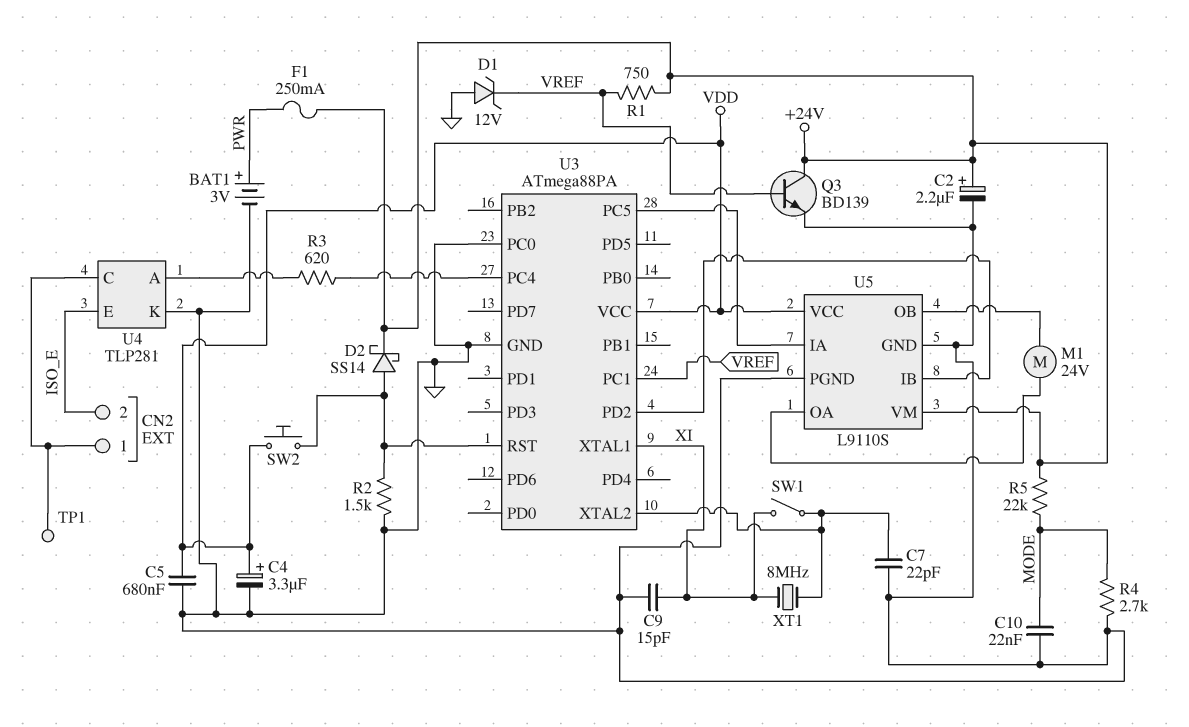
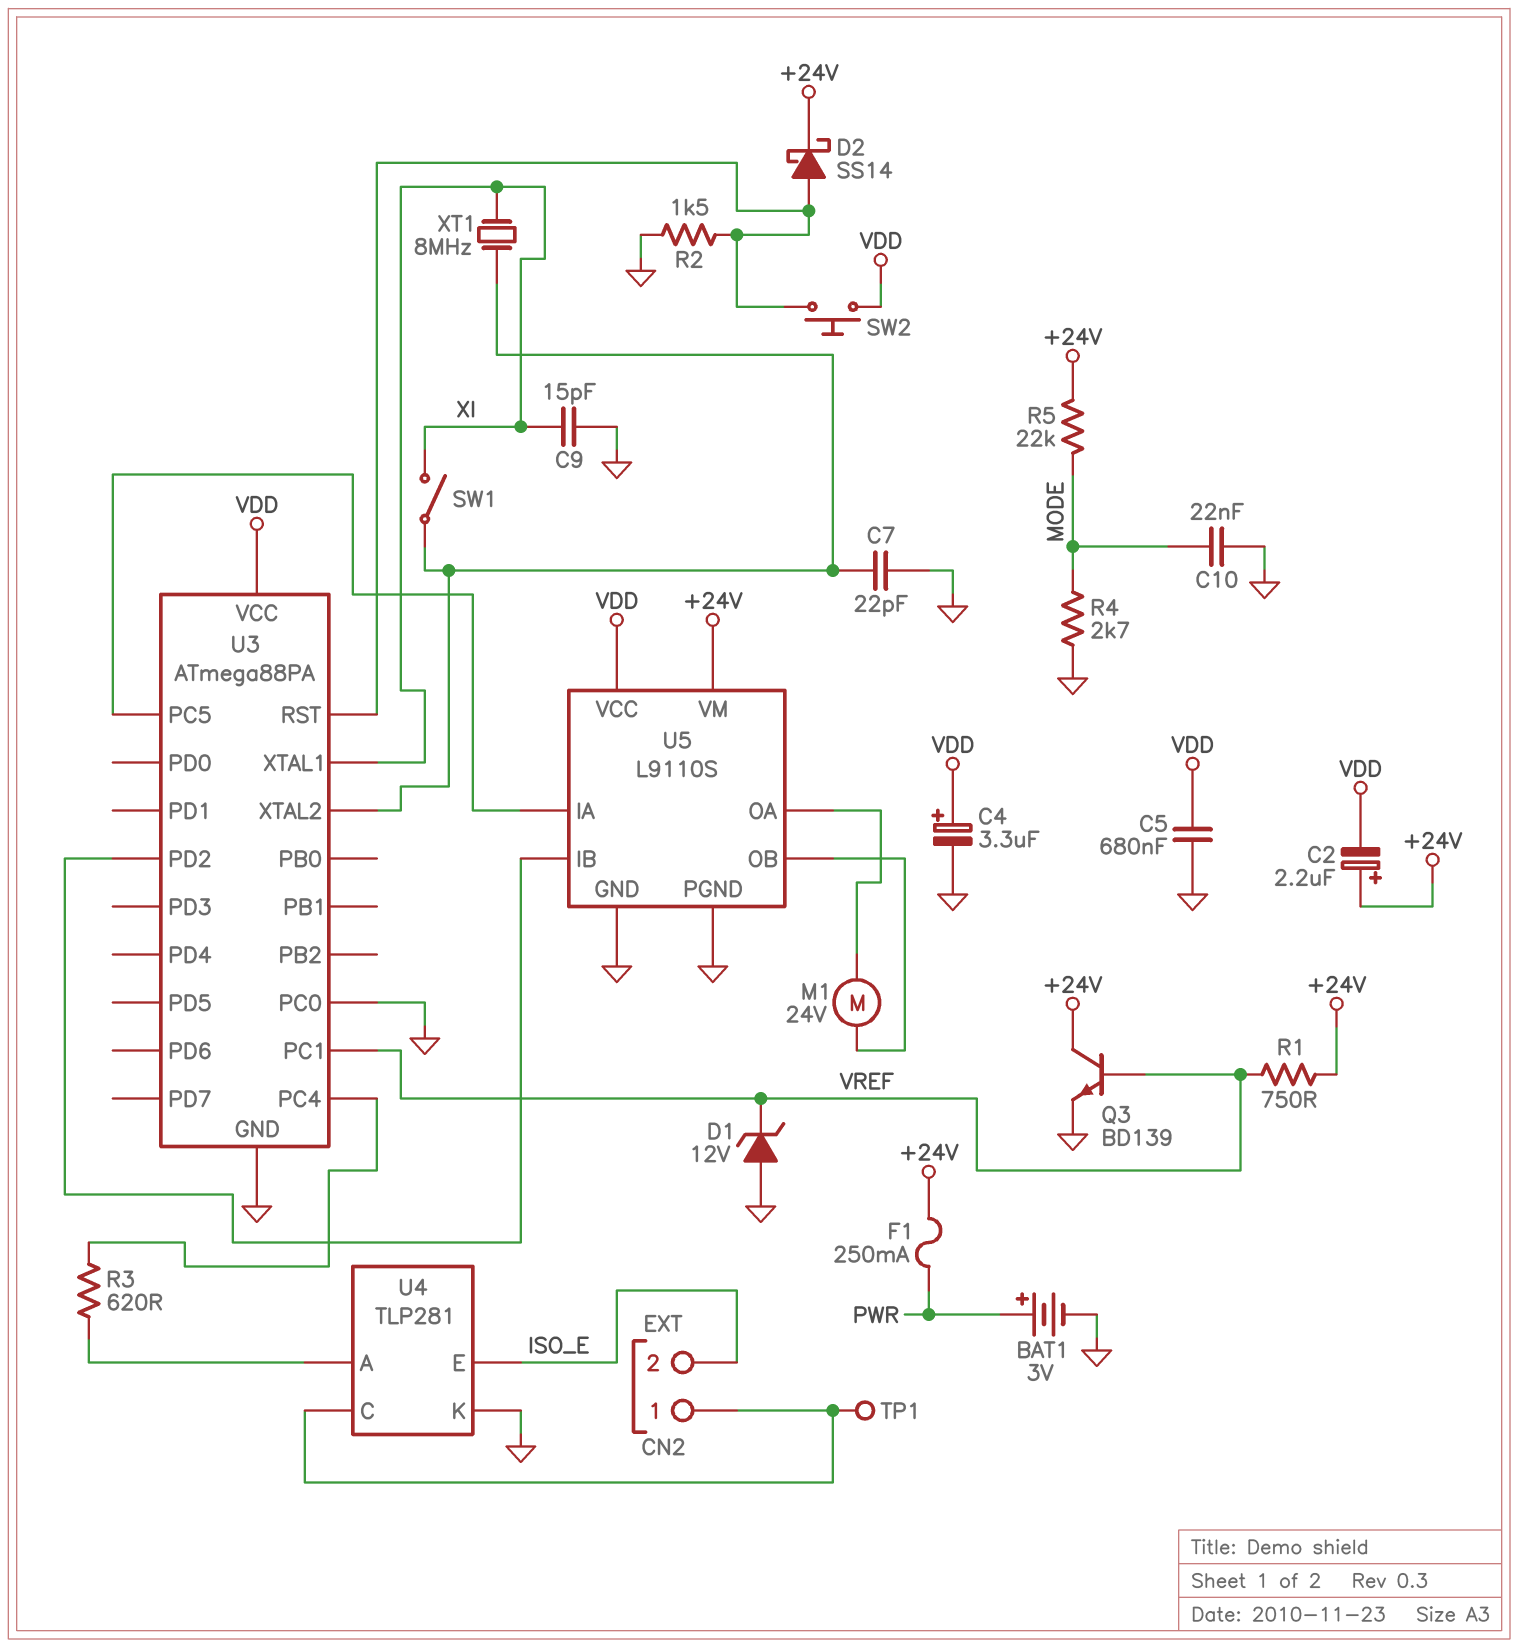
C2: 2.2uF (plus +24V, minus GND) -> 2.2uF (plus +24V, minus VDD)

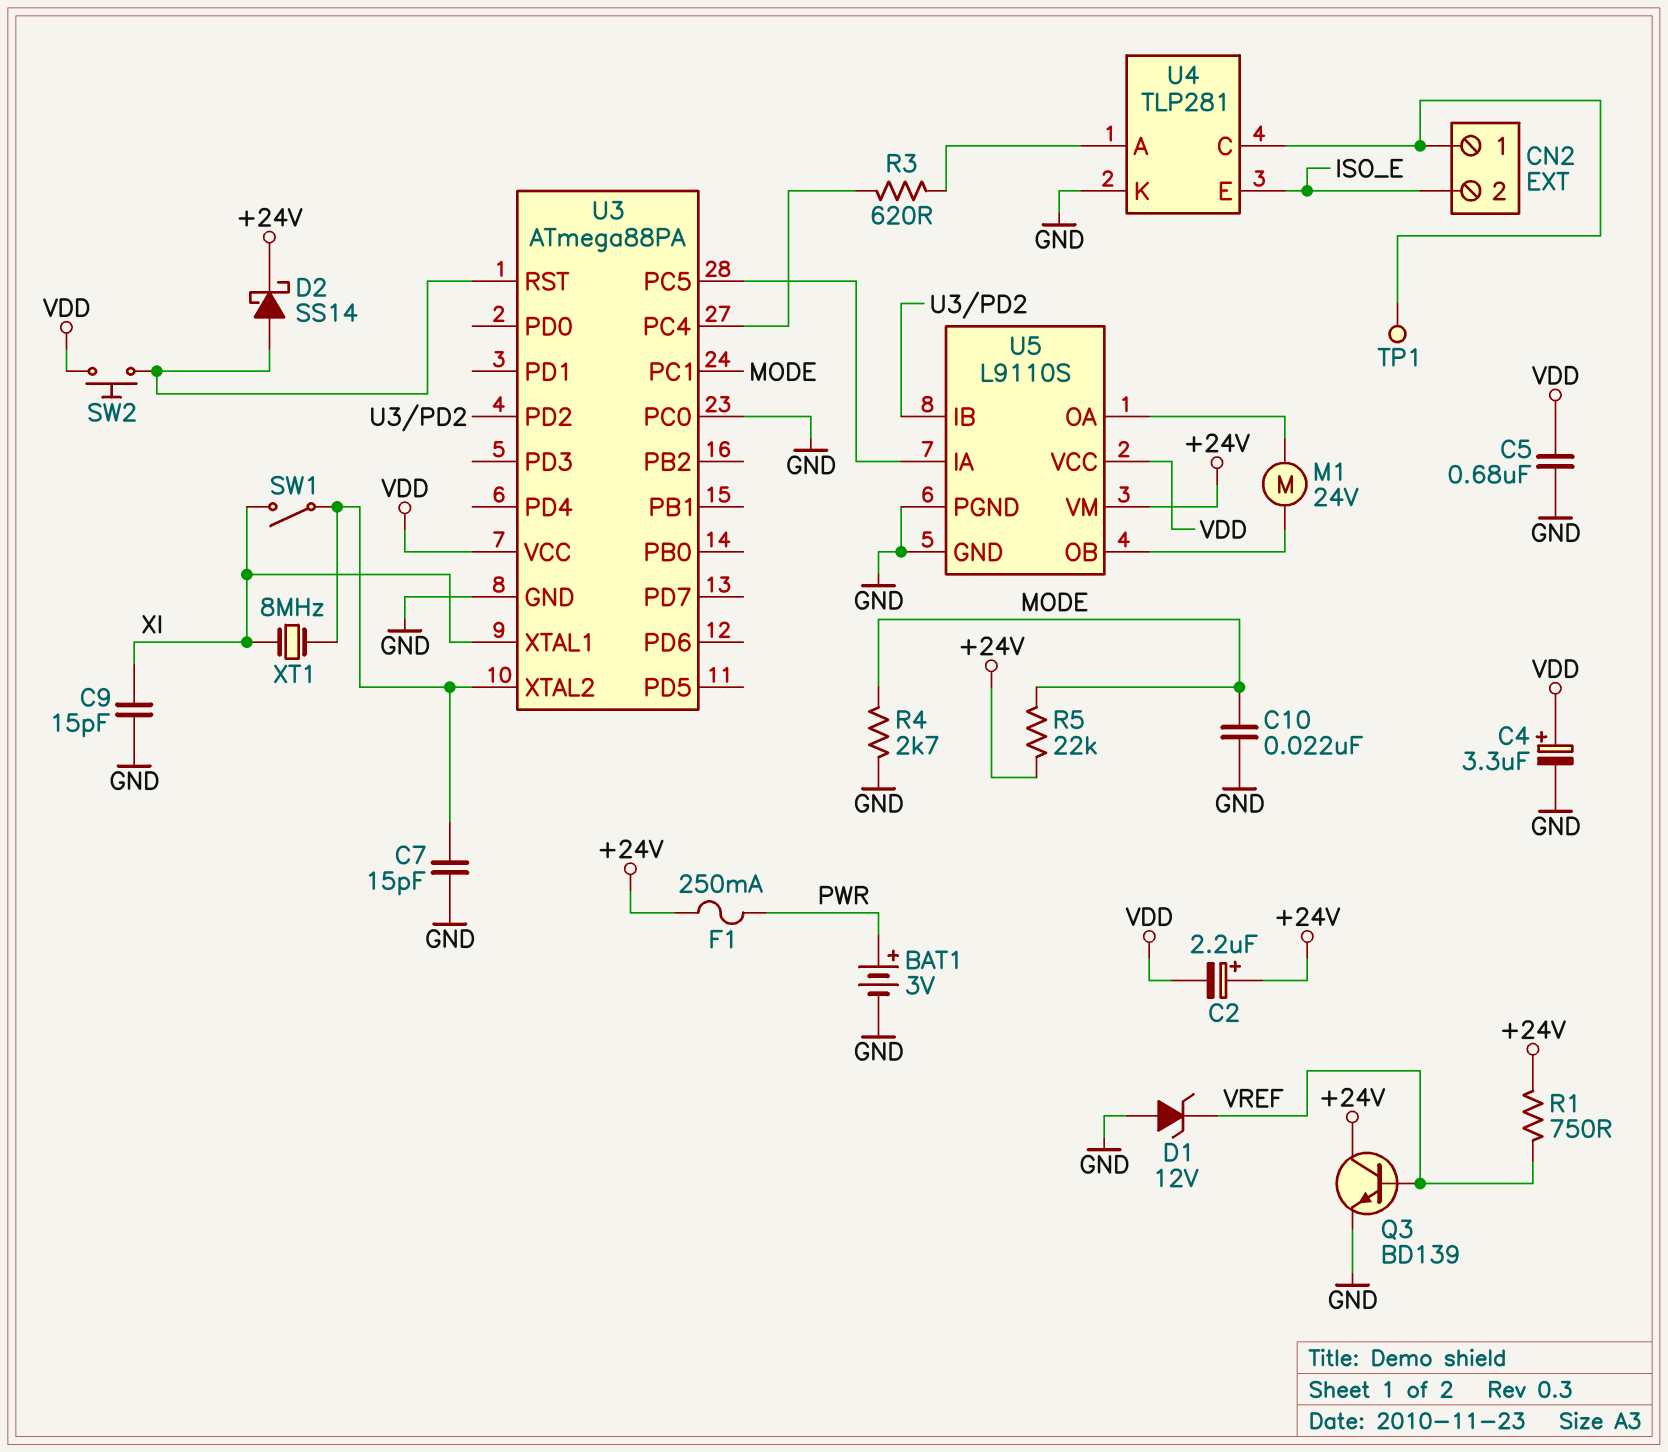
C7: 22pF (GND, U3/XTAL2) -> 15pF (GND, U3/XTAL2)
R2: 1.5k (GND, U3/RST) -> none
U3 pin PC1: VREF -> MODE

